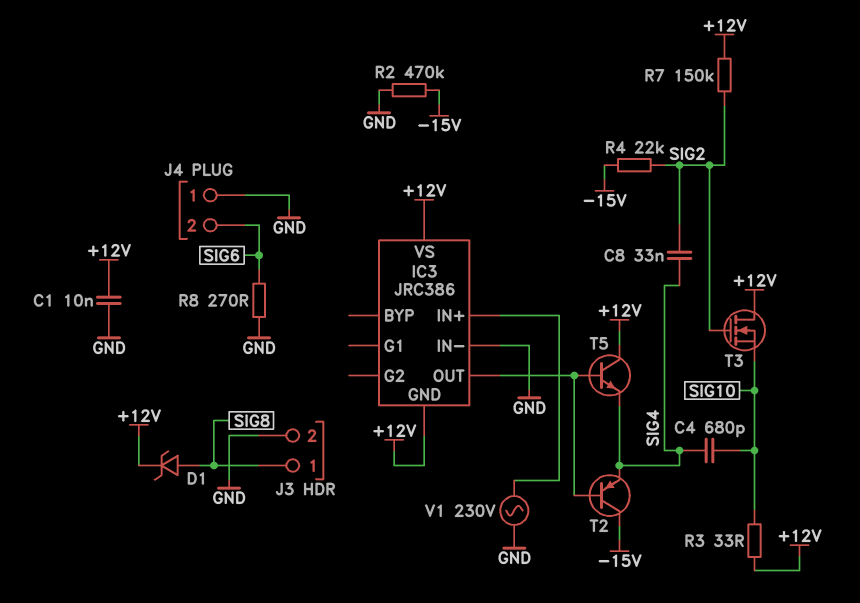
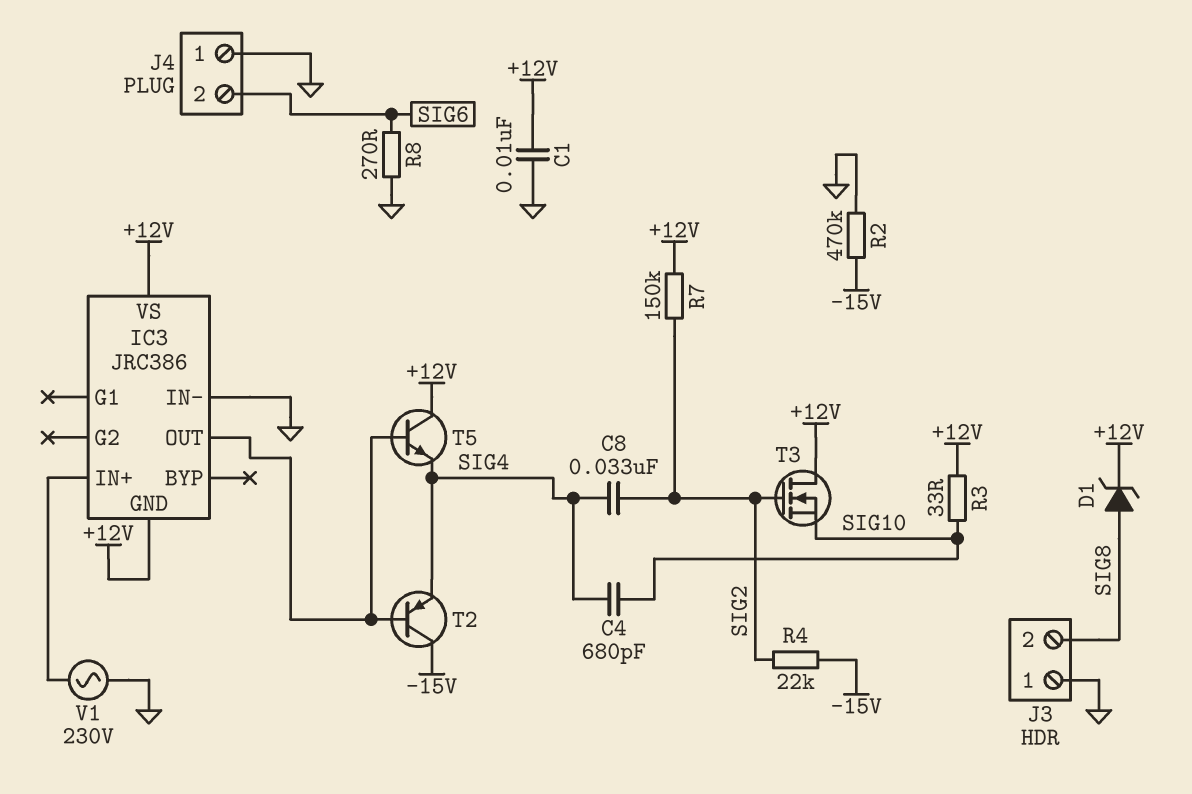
J3 pin 1: SIG8 -> GND
J3 pin 2: GND -> SIG8

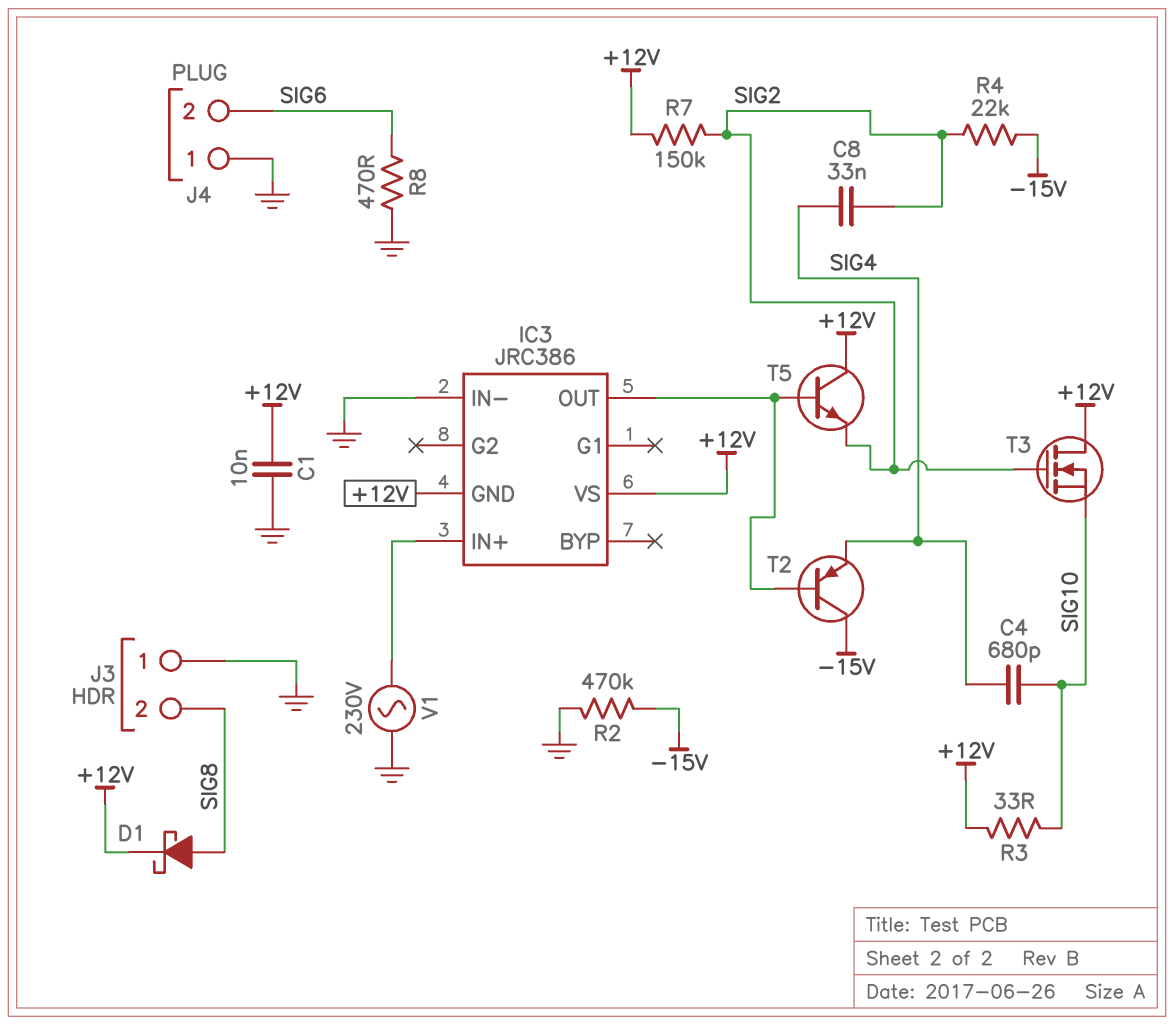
D1: zener (A SIG8, K +12V) -> schottky (A SIG8, K +12V)
R8: 270 (GND, SIG6) -> 470 (GND, SIG6)
T5: NPN (B IC3/OUT, C +12V, E SIG4) -> NPN (B IC3/OUT, C +12V, E SIG2)

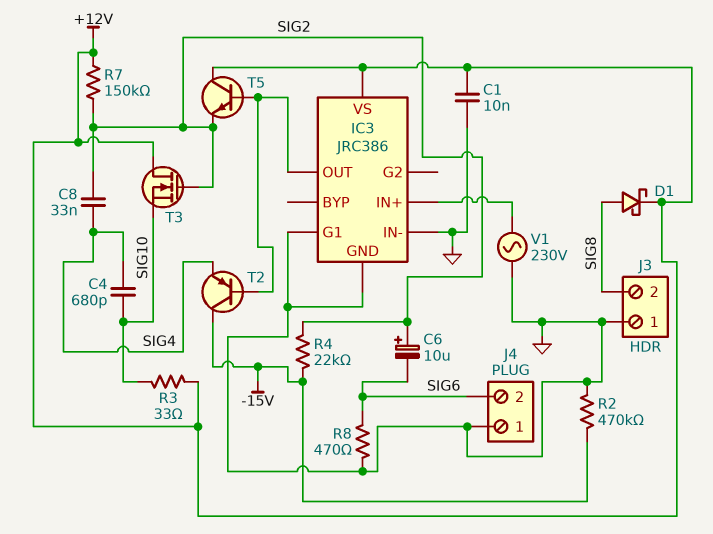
C6: none -> 10uF (plus SIG2, minus SIG6)
IC3 pin G1: none -> GND
IC3 pin GND: +12V -> GND

